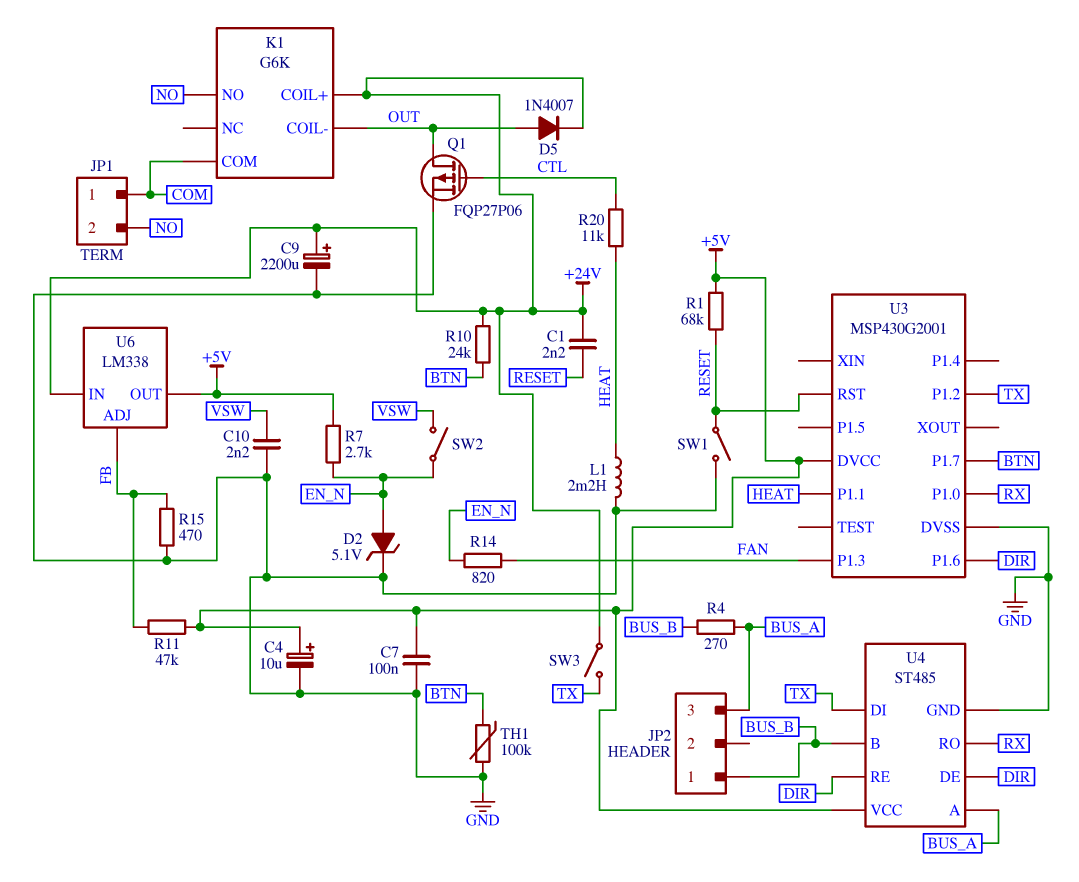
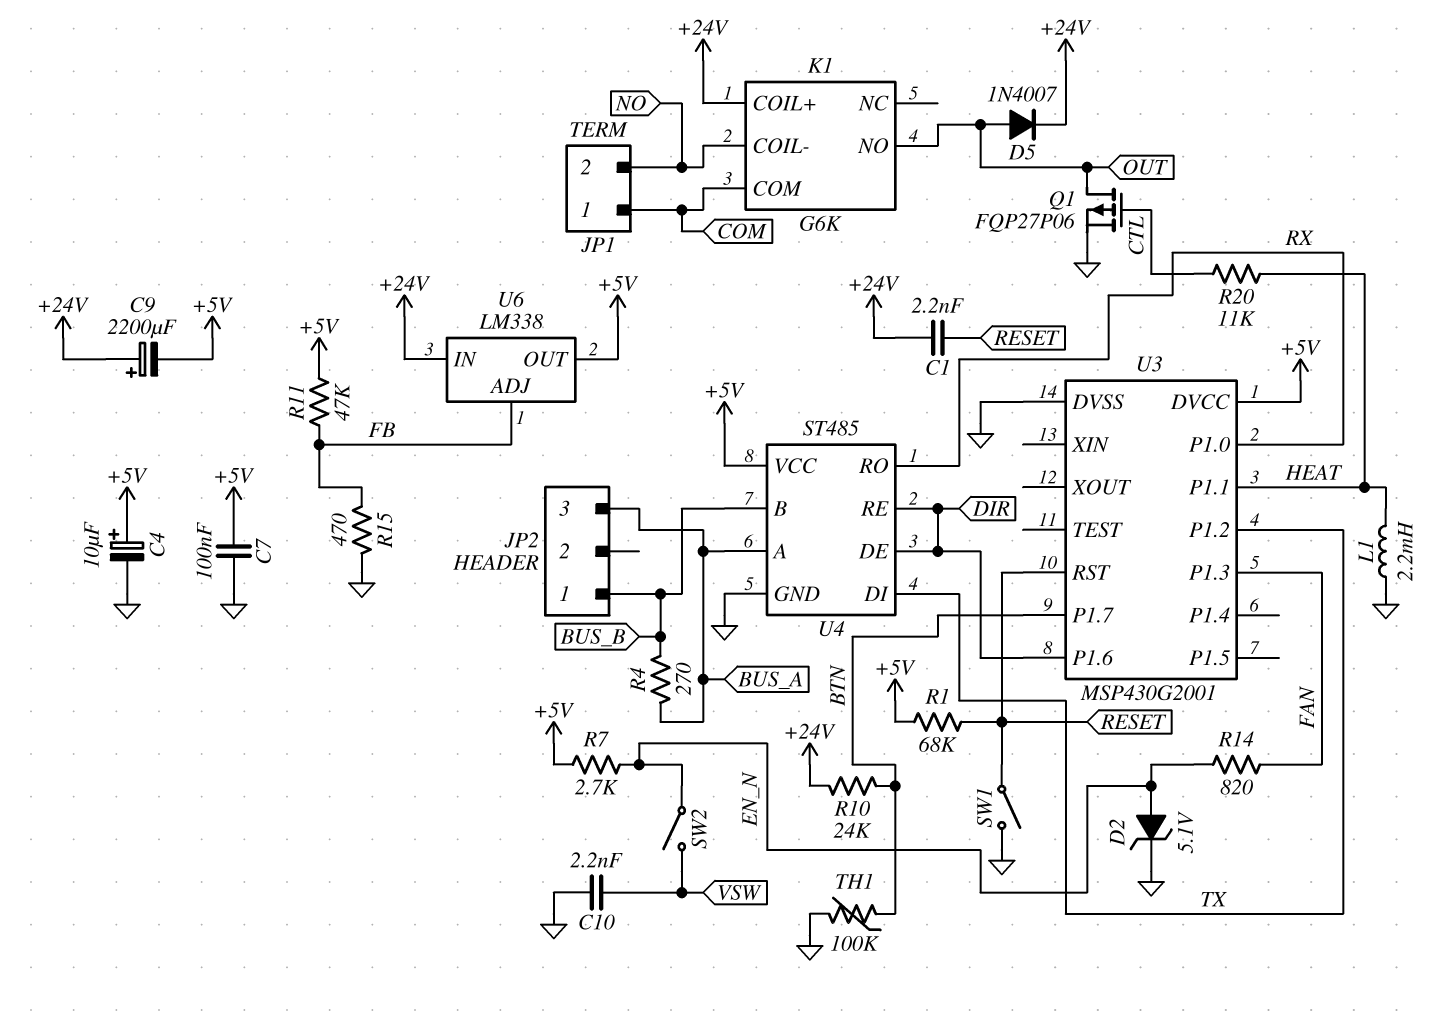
C9: 2200uF (plus +24V, minus GND) -> 2200uF (plus +24V, minus +5V)
K1 pin COIL-: OUT -> NO
K1 pin NO: NO -> OUT
SW3: switch (+24V, TX) -> none

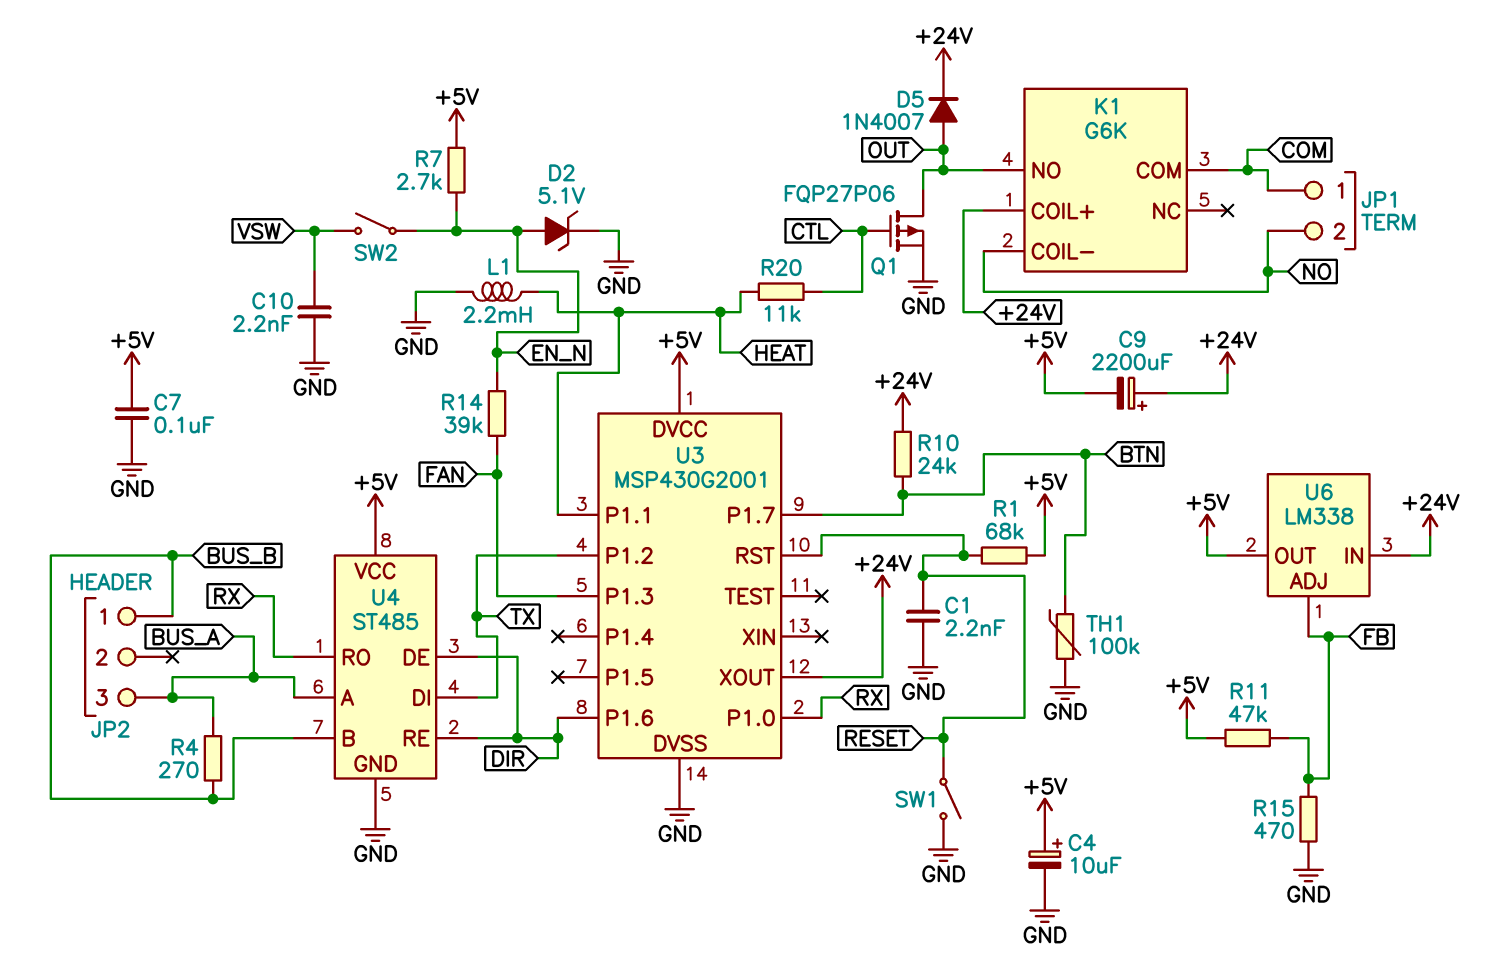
C1: 2.2nF (+24V, RESET) -> 2.2nF (GND, RESET)
R14: 820 (EN_N, FAN) -> 39k (EN_N, FAN)
U3 pin XOUT: none -> +24V

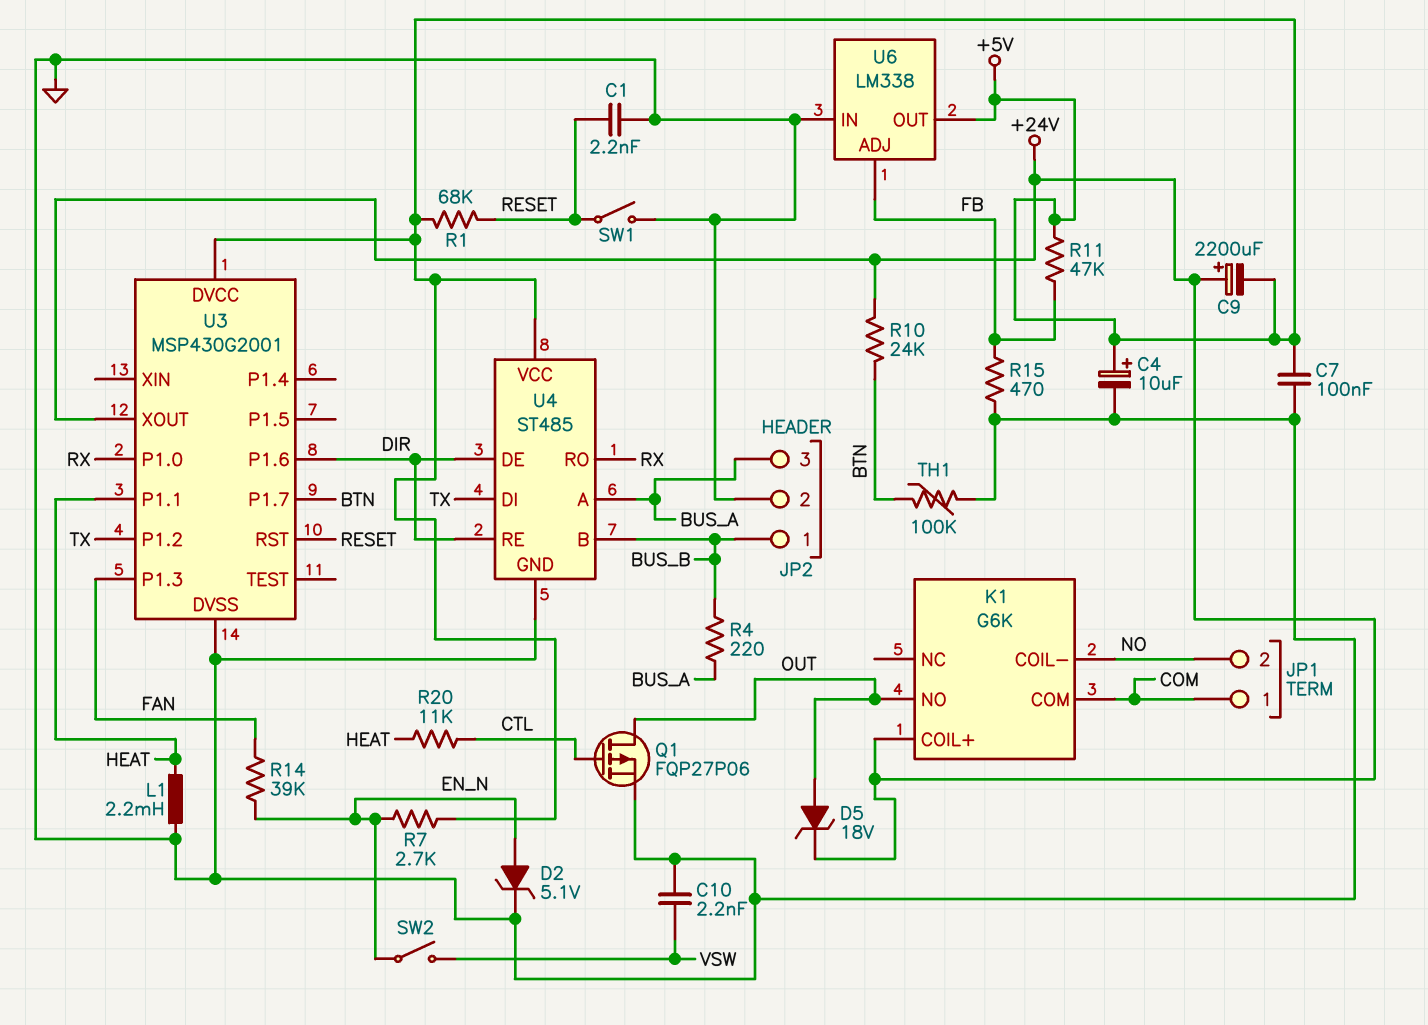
D5: diode 1N4007 (A OUT, K +24V) -> zener 18V (A OUT, K +24V)
JP2 pin 2: none -> GND
R4: 270 (BUS_A, BUS_B) -> 220 (BUS_A, BUS_B)
U6 pin IN: +24V -> GND

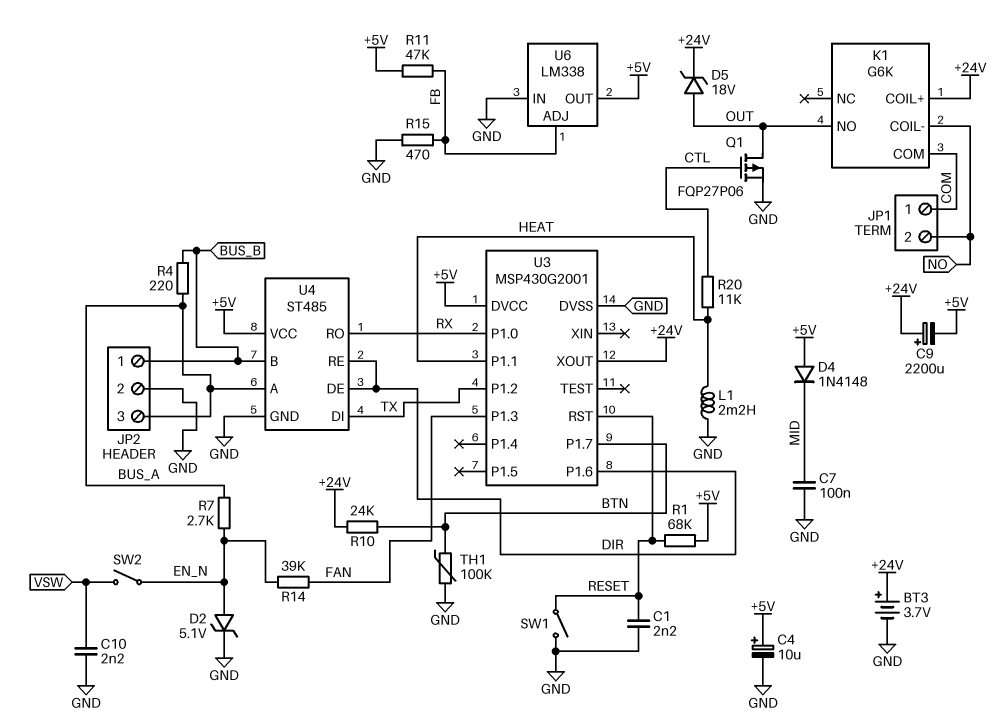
BT3: none -> 3.7V (plus +24V, minus GND)
C7: 100nF (+5V, GND) -> 100nF (GND, MID)
D4: none -> diode 1N4148 (A +5V, K MID)
R7: 2.7k (+5V, EN_N) -> 2.7k (BUS_A, EN_N)

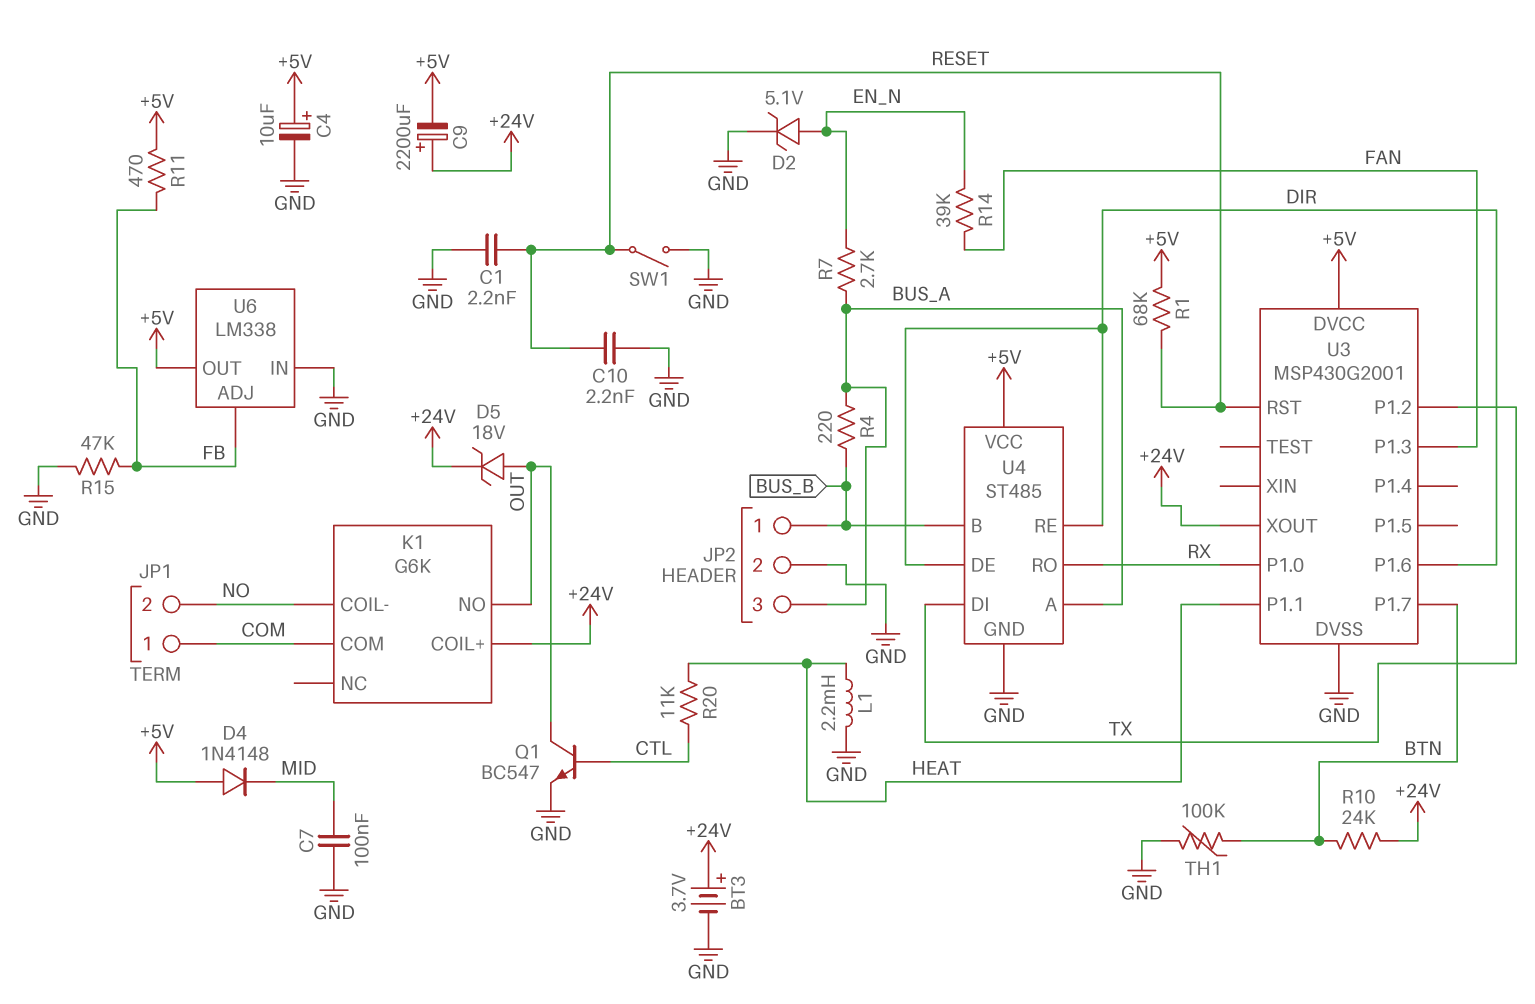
C10: 2.2nF (GND, VSW) -> 2.2nF (GND, RESET)
Q1: PMOS FQP27P06 (G CTL, D OUT, S GND) -> NPN BC547 (B CTL, C OUT, E GND)
R11: 47k (+5V, FB) -> 470 (+5V, FB)
R15: 470 (FB, GND) -> 47k (FB, GND)
SW2: switch (EN_N, VSW) -> none

